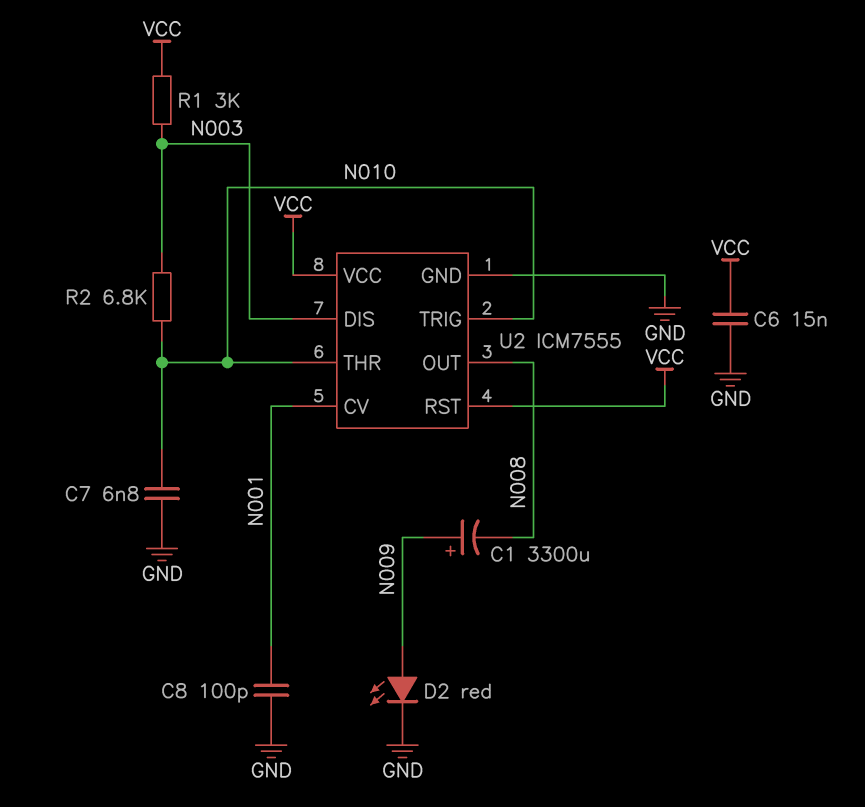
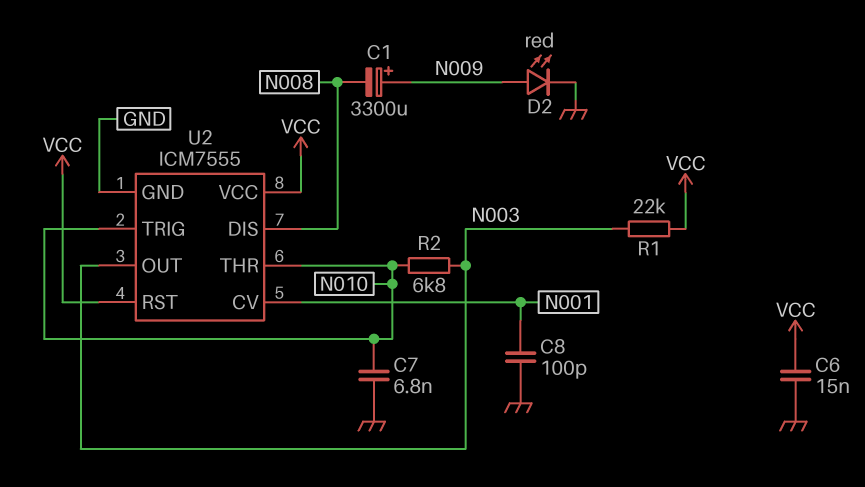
R1: 3k (N003, VCC) -> 22k (N003, VCC)
U2 pin DIS: N003 -> N008
U2 pin OUT: N008 -> N003

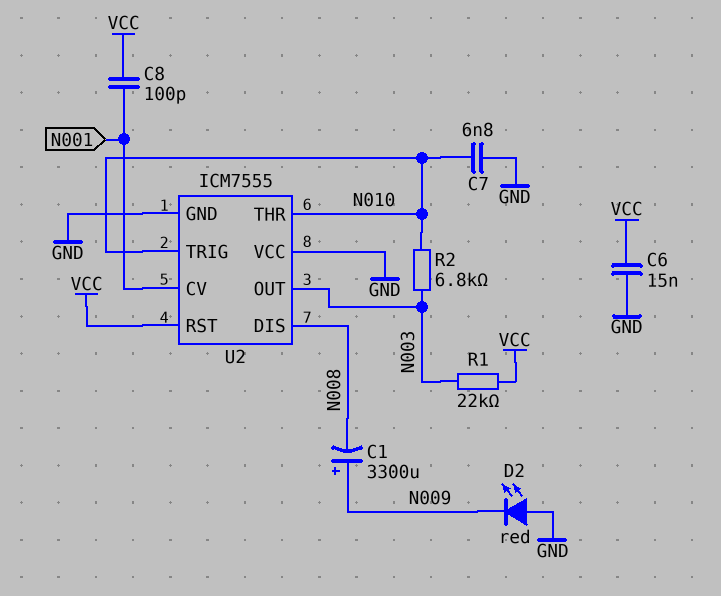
C8: 100pF (GND, N001) -> 100pF (N001, VCC)
D2: LED red (A N009, K GND) -> LED red (A GND, K N009)
U2 pin VCC: VCC -> GND

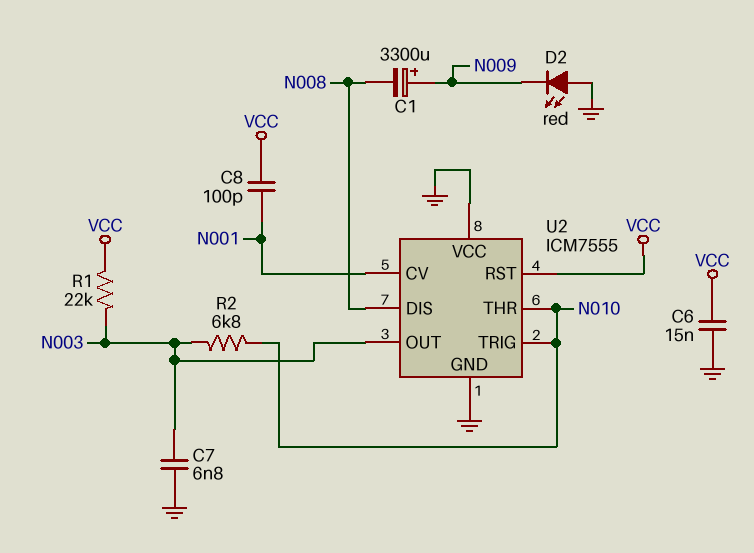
C7: 6.8nF (GND, N010) -> 6.8nF (GND, N003)

